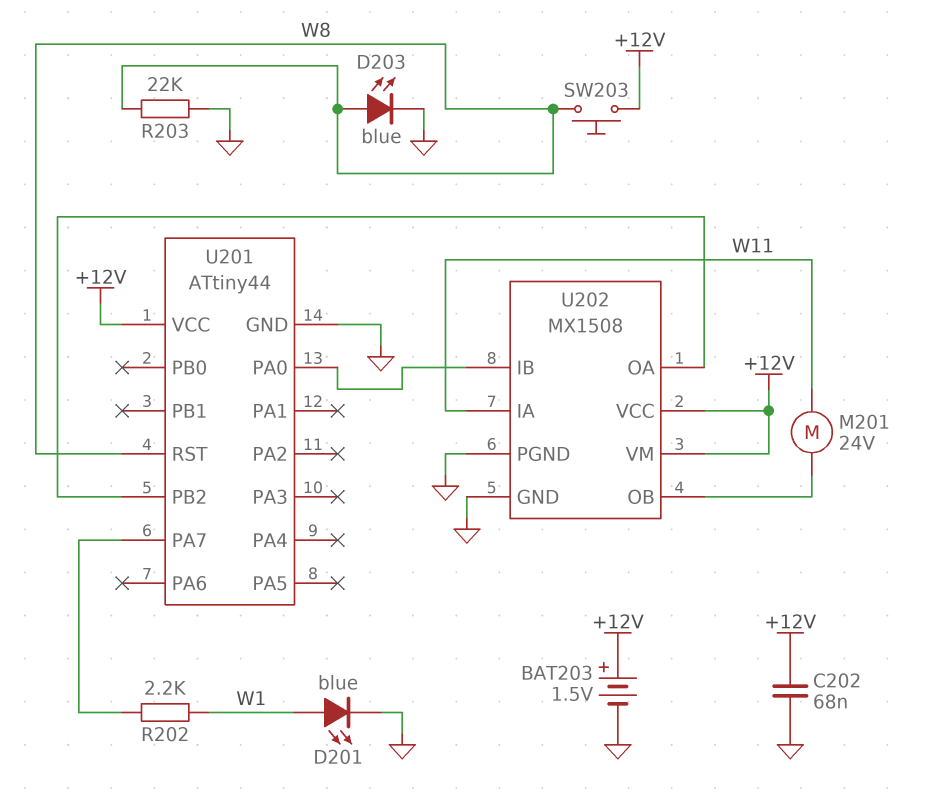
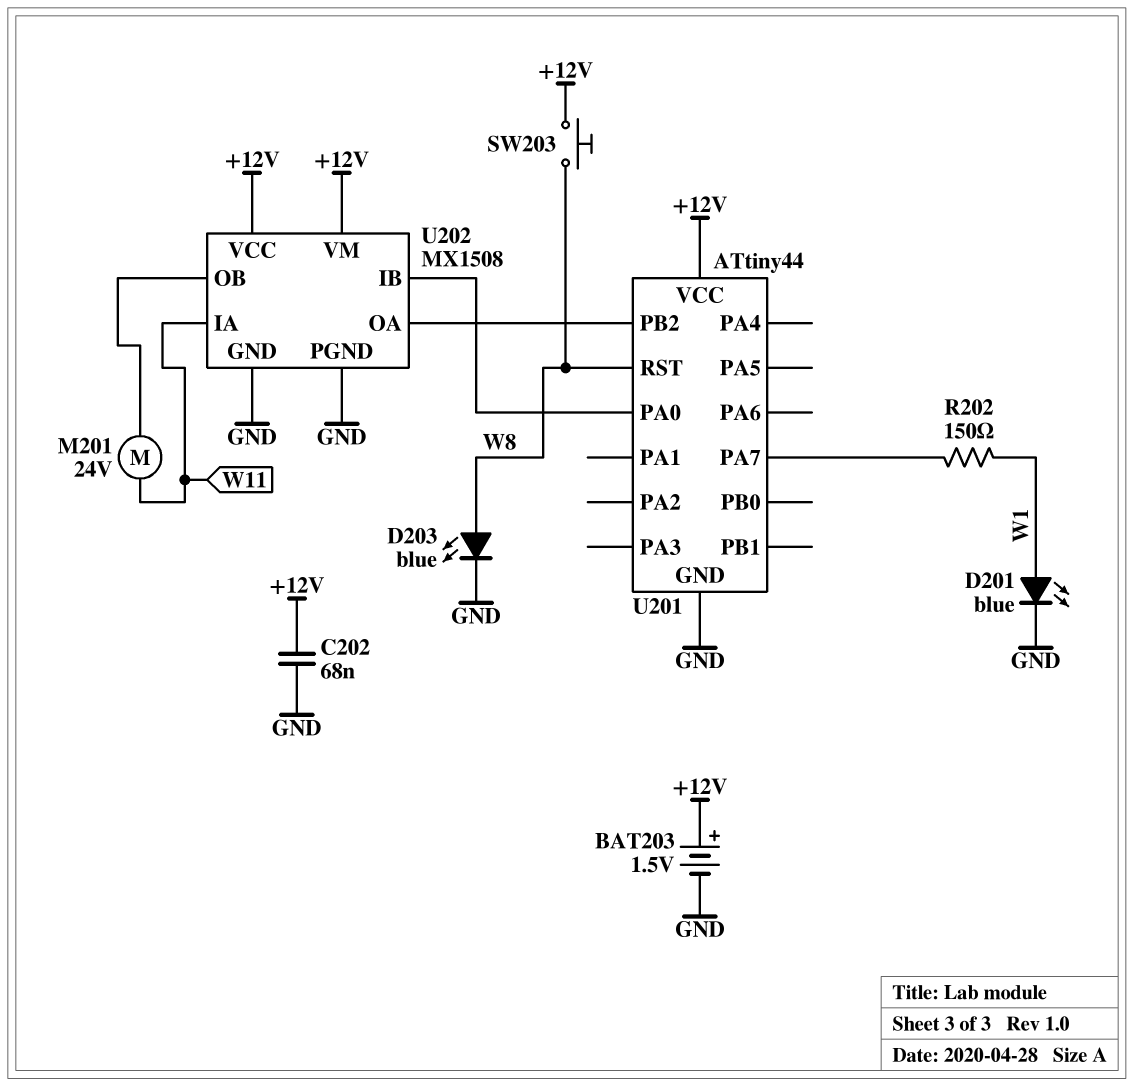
R202: 2.2k (U201/PA7, W1) -> 150 (U201/PA7, W1)
R203: 22k (GND, W8) -> none

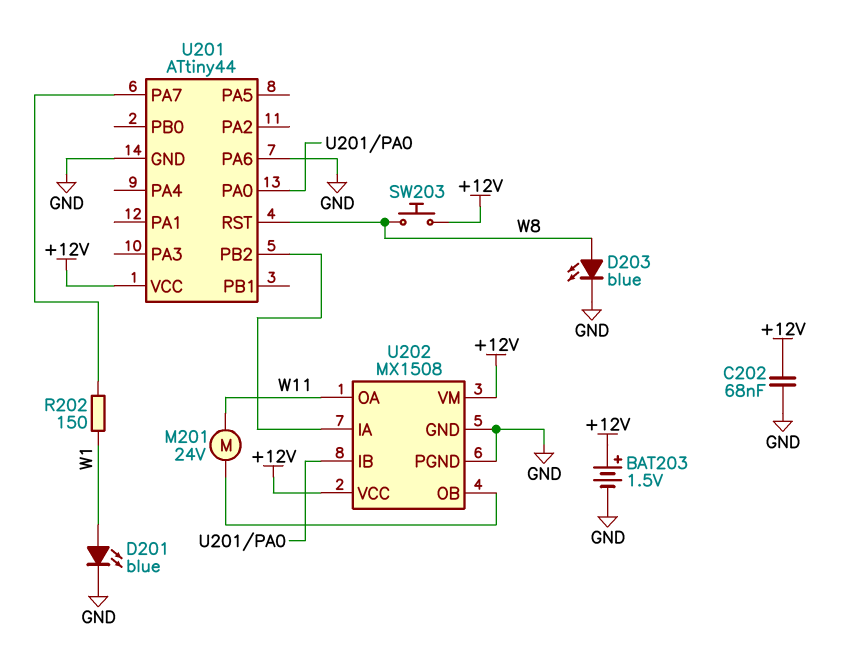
U201 pin PA6: none -> GND
U202 pin IA: W11 -> U201/PB2
U202 pin OA: U201/PB2 -> W11

